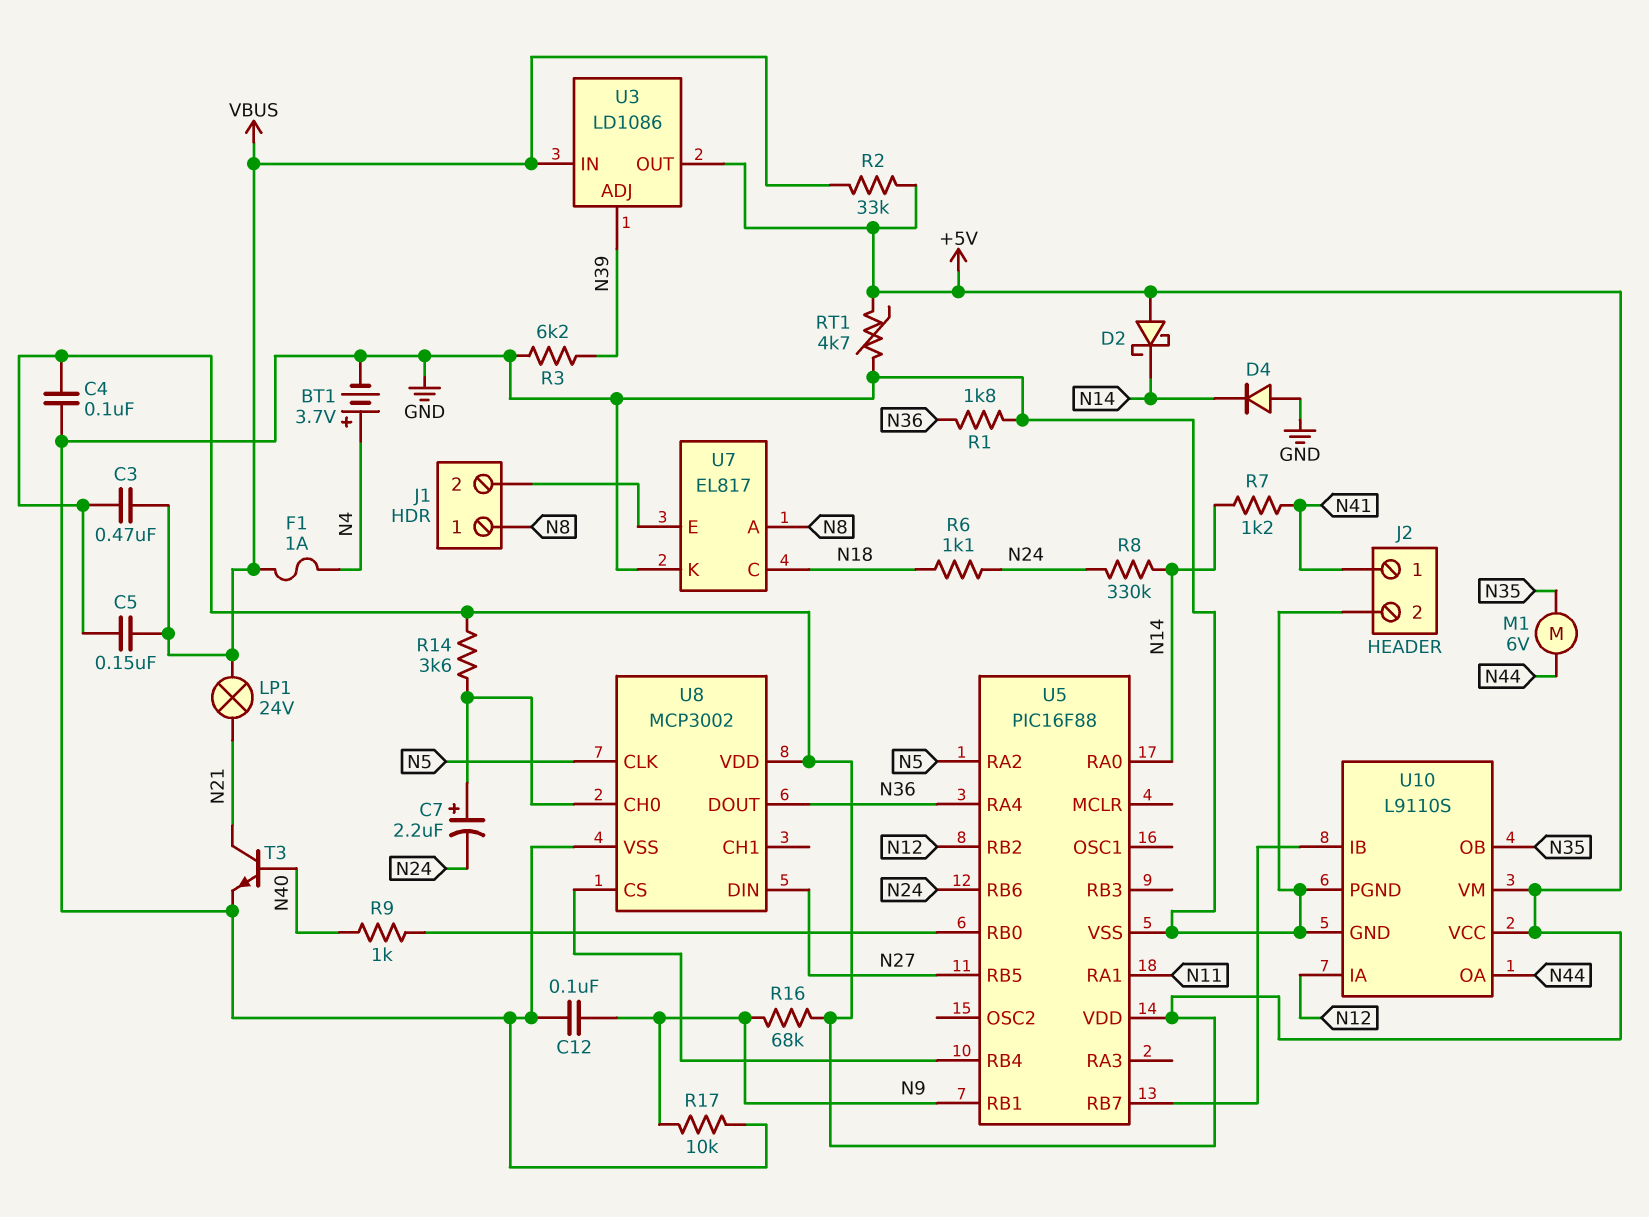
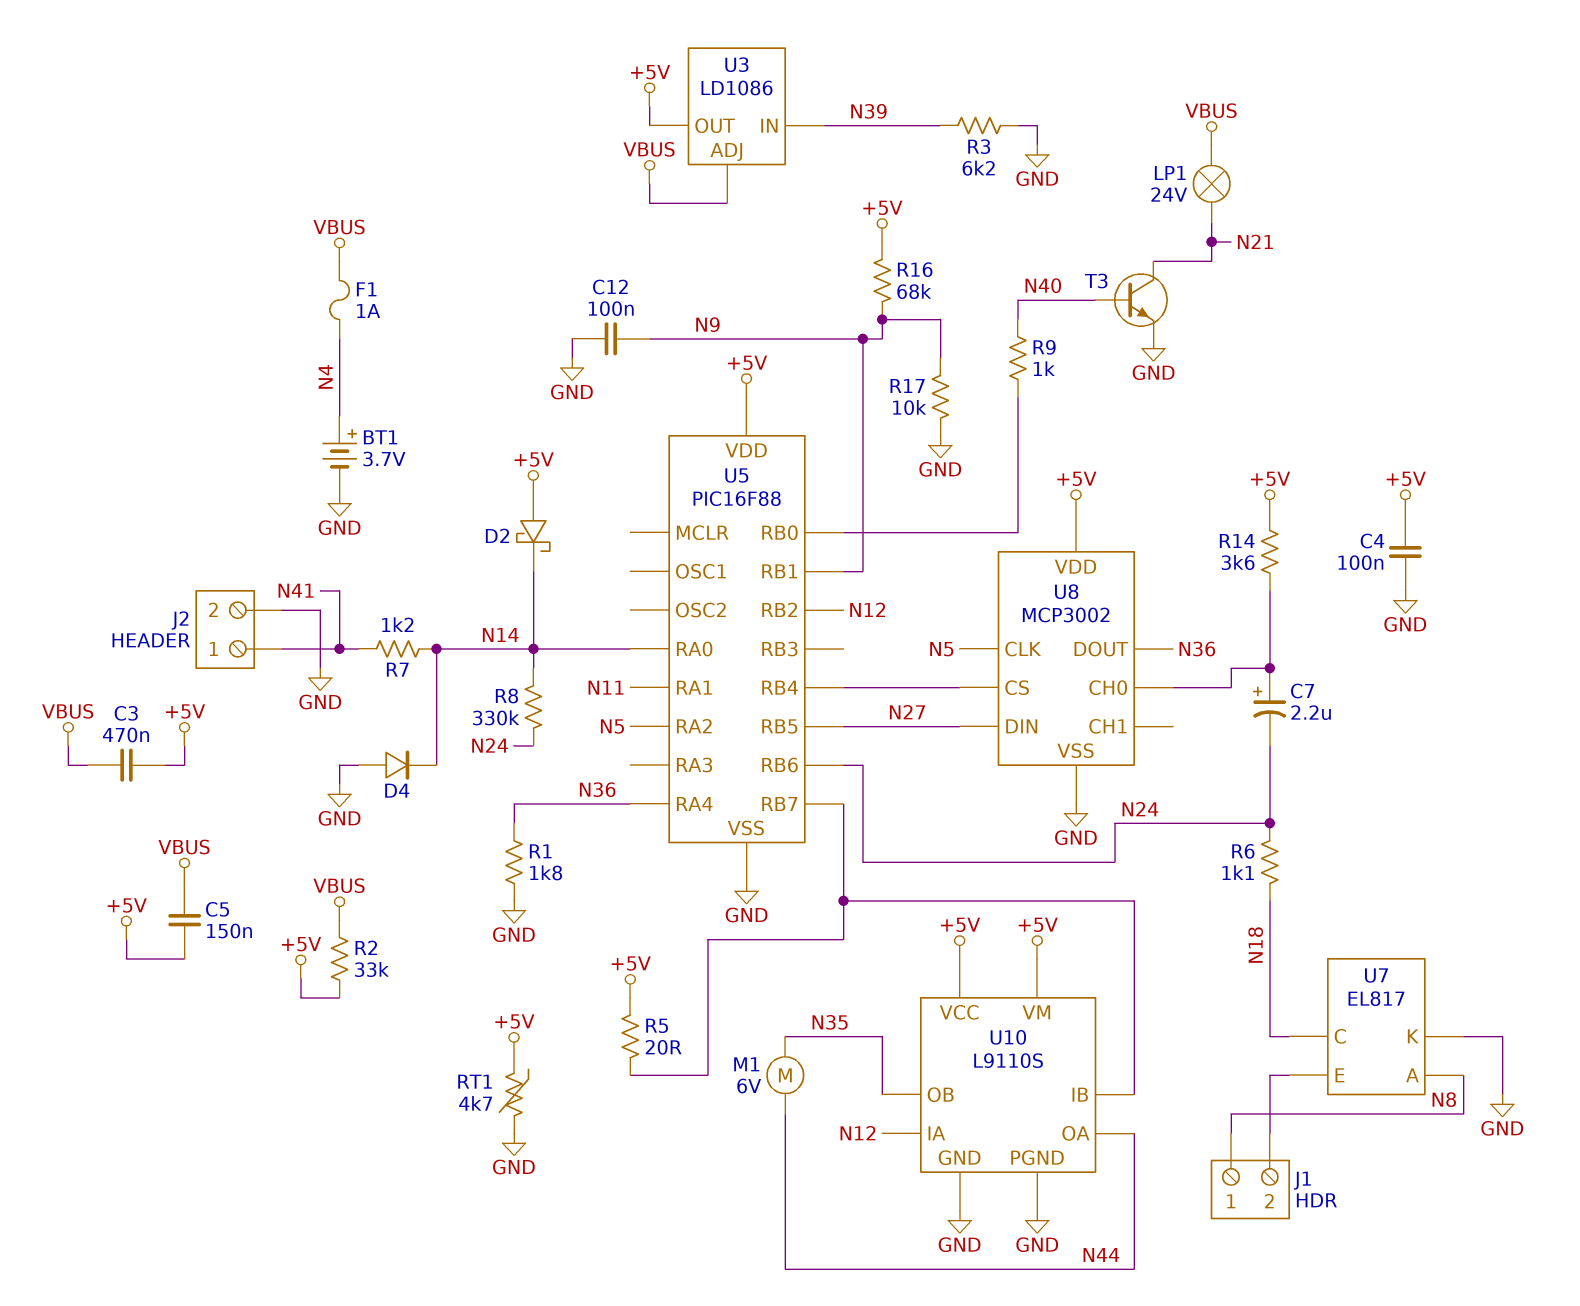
R5: none -> 20 (+5V, U5/RB7)
U3 pin ADJ: N39 -> VBUS
U3 pin IN: VBUS -> N39

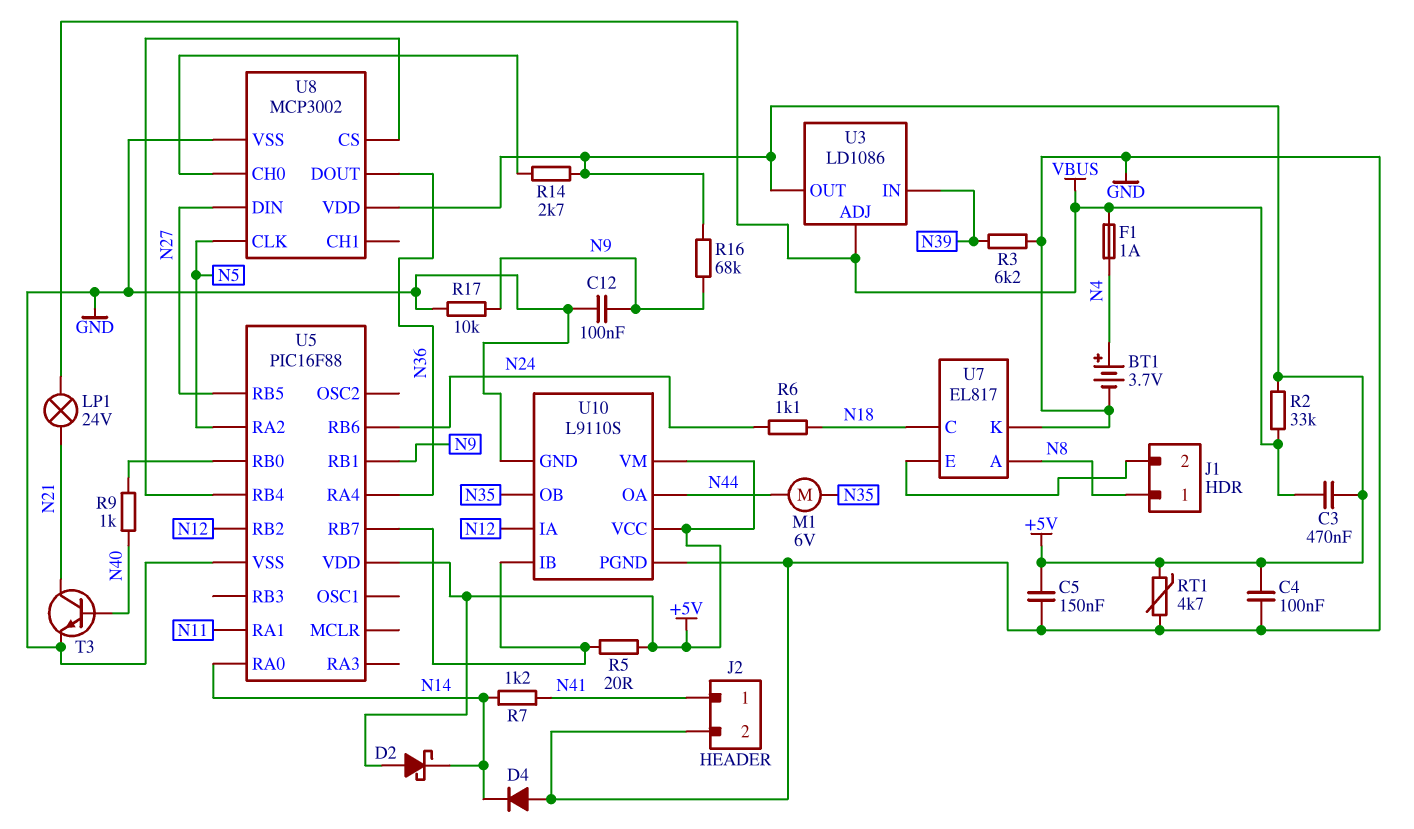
C5: 150nF (+5V, VBUS) -> 150nF (+5V, GND)
C7: 2.2uF (plus U8/CH0, minus N24) -> none
R1: 1.8k (GND, N36) -> none
R8: 330k (N14, N24) -> none
R14: 3.6k (+5V, U8/CH0) -> 2.7k (+5V, U8/CH0)

